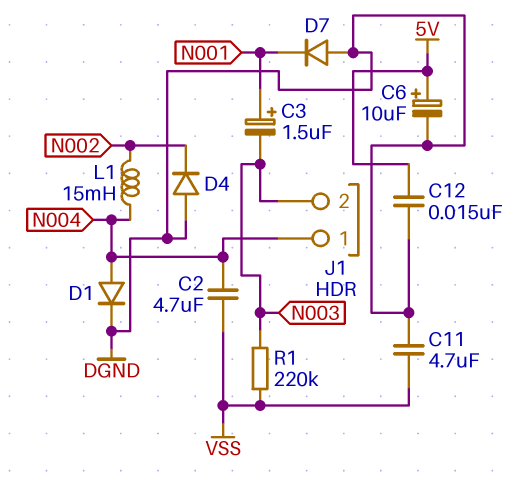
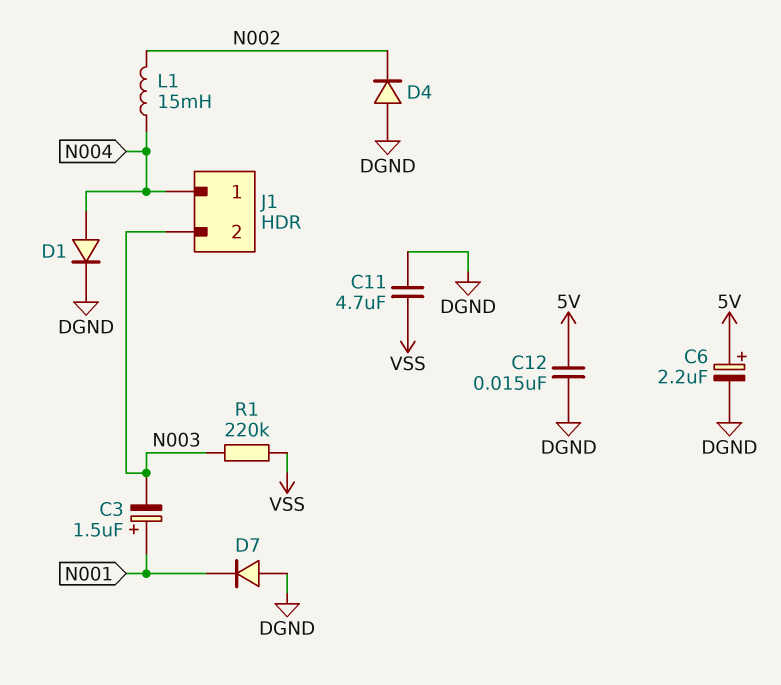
C2: 4.7uF (N004, VSS) -> none
C6: 10uF (plus 5V, minus DGND) -> 2.2uF (plus 5V, minus DGND)

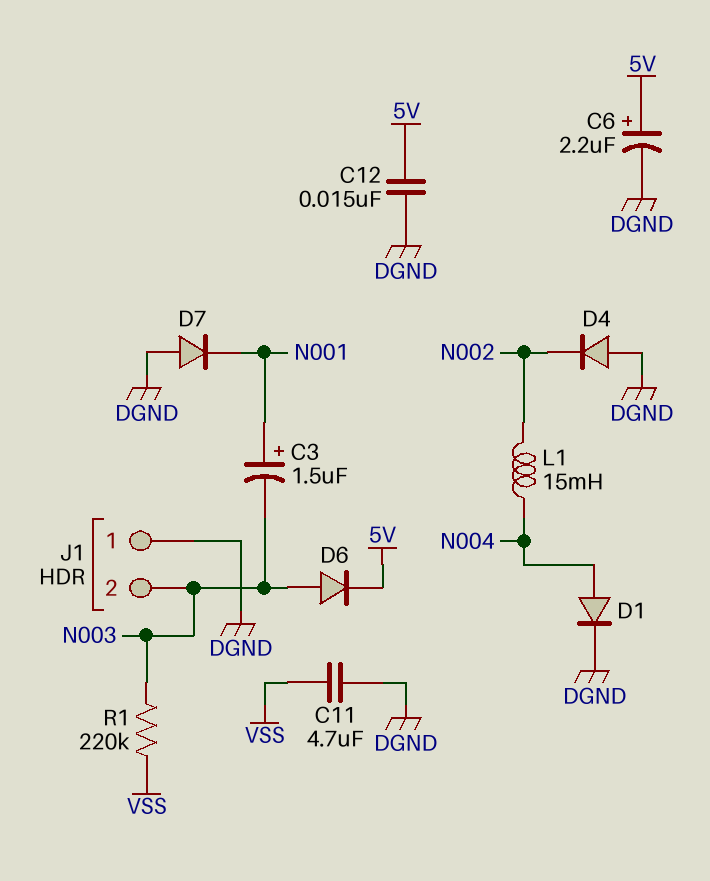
D6: none -> diode (A N003, K 5V)
J1 pin 1: N004 -> DGND

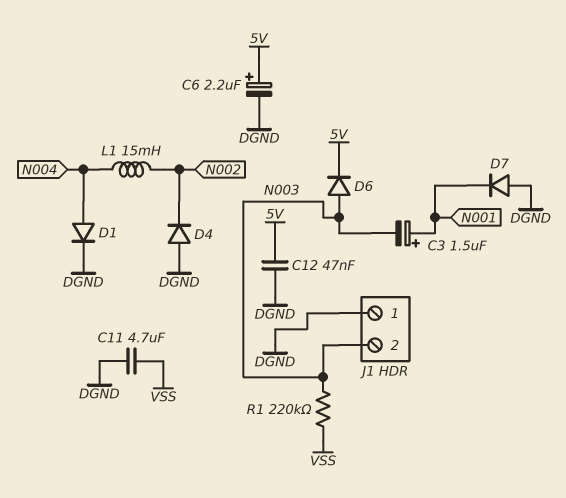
C12: 15nF (5V, DGND) -> 47nF (5V, DGND)

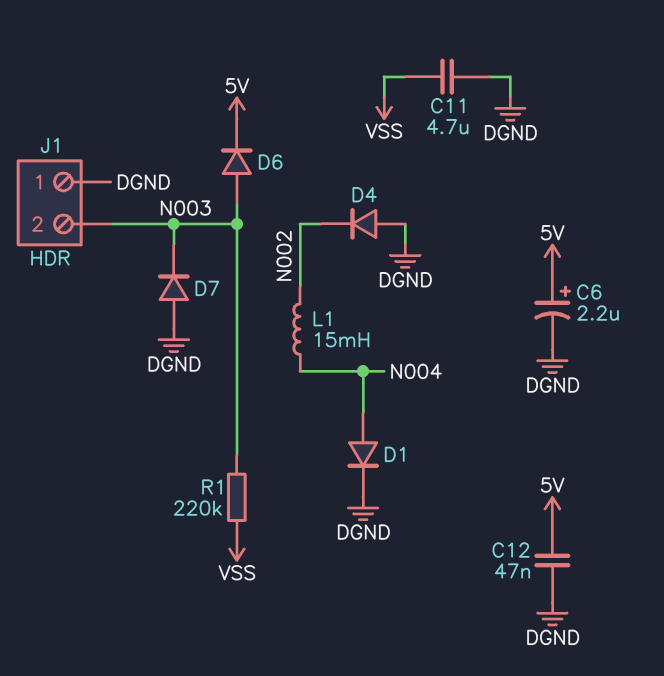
C3: 1.5uF (plus N001, minus N003) -> none
D7: diode (A DGND, K N001) -> diode (A DGND, K N003)

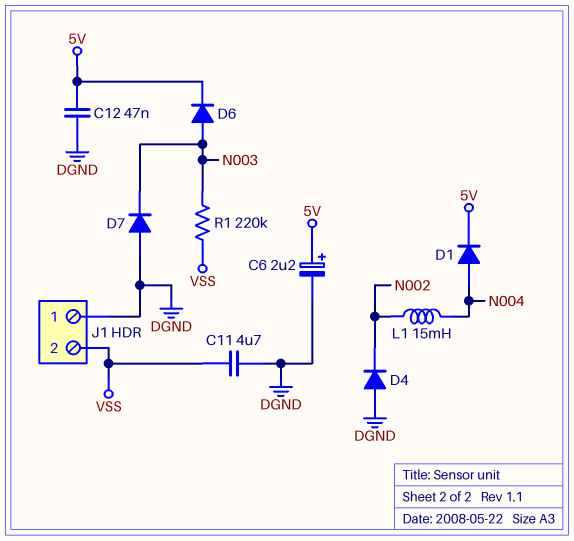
D1: diode (A N004, K DGND) -> diode (A N004, K 5V)
J1 pin 2: N003 -> VSS

